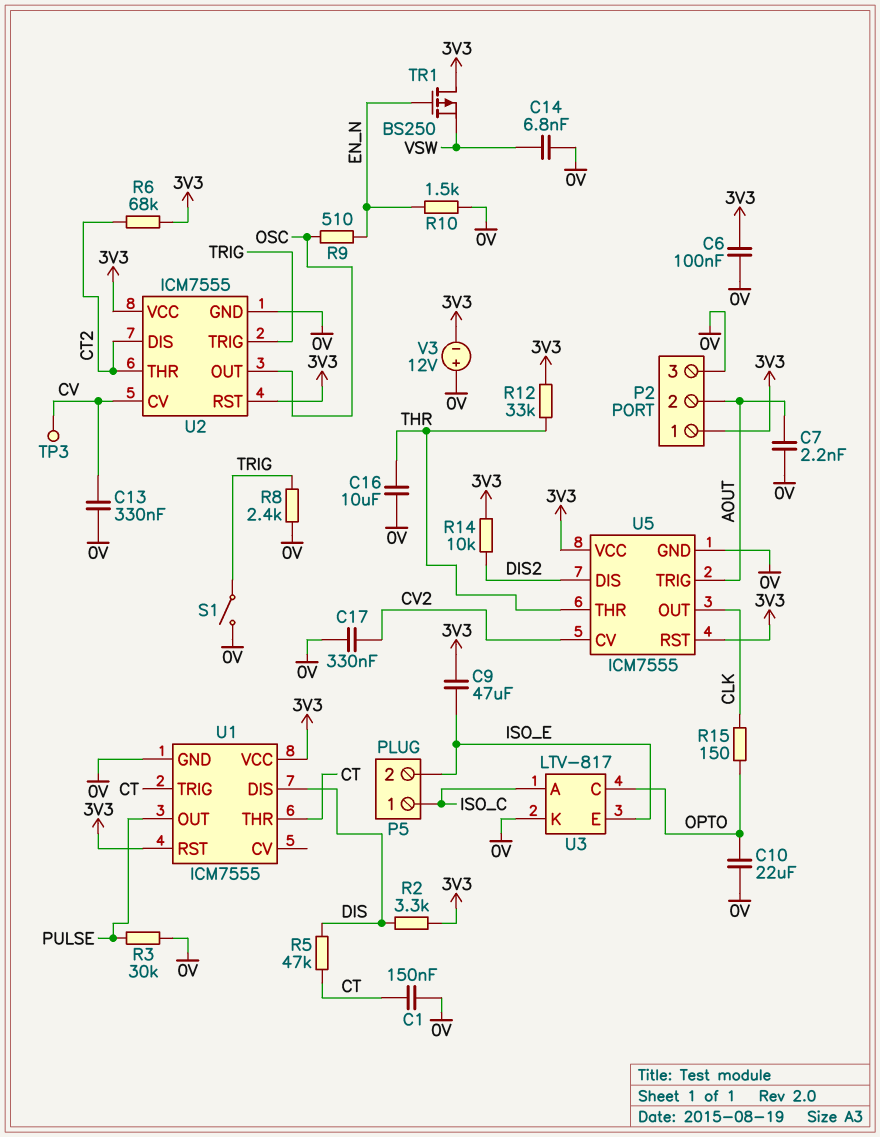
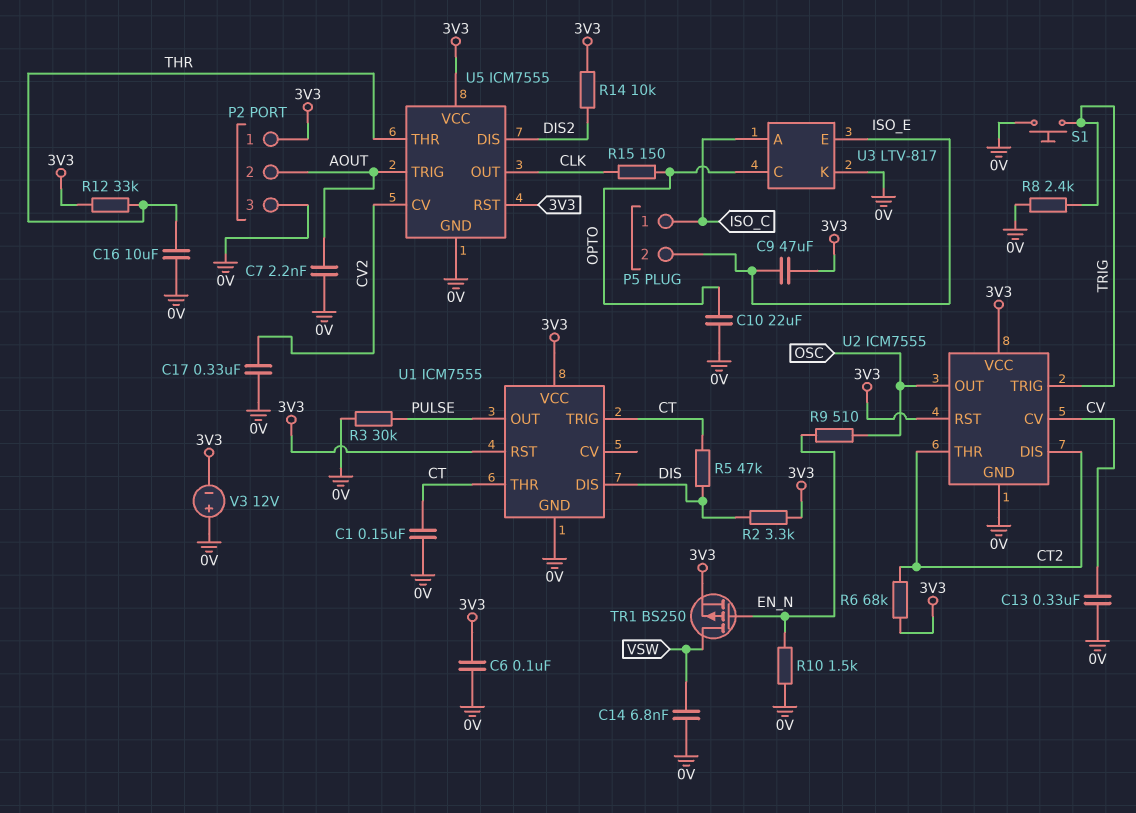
S1: switch (0V, TRIG) -> button (0V, TRIG)
TP3: test point (CV) -> none
TR1: PMOS BS250 (G EN_N, D 3V3, S VSW) -> PMOS BS250 (G EN_N, D VSW, S 3V3)

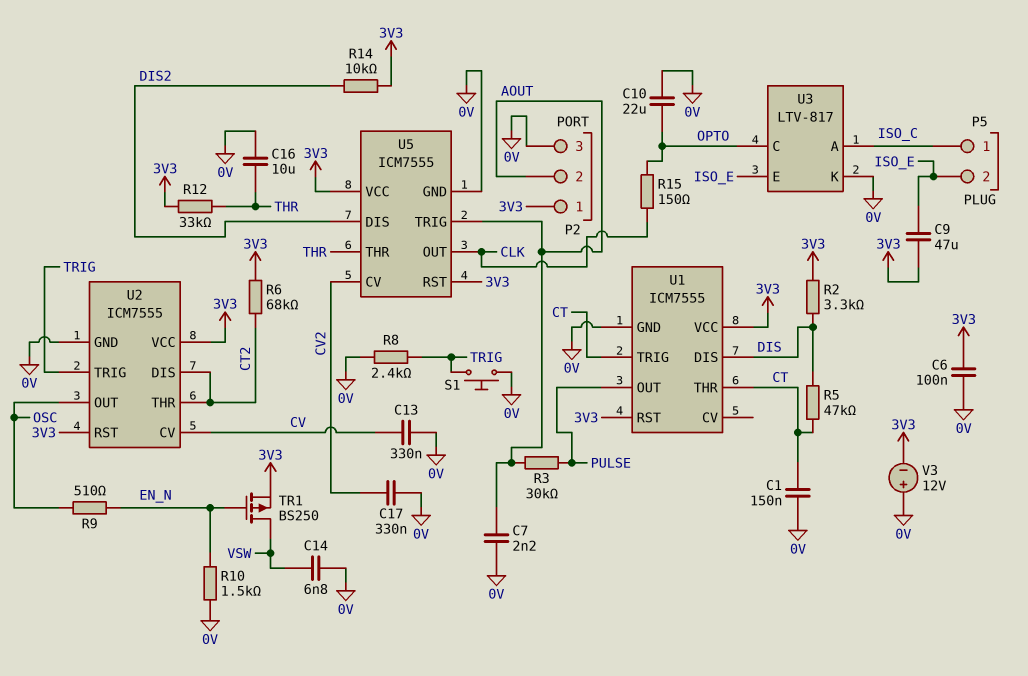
R3: 30k (0V, PULSE) -> 30k (AOUT, PULSE)

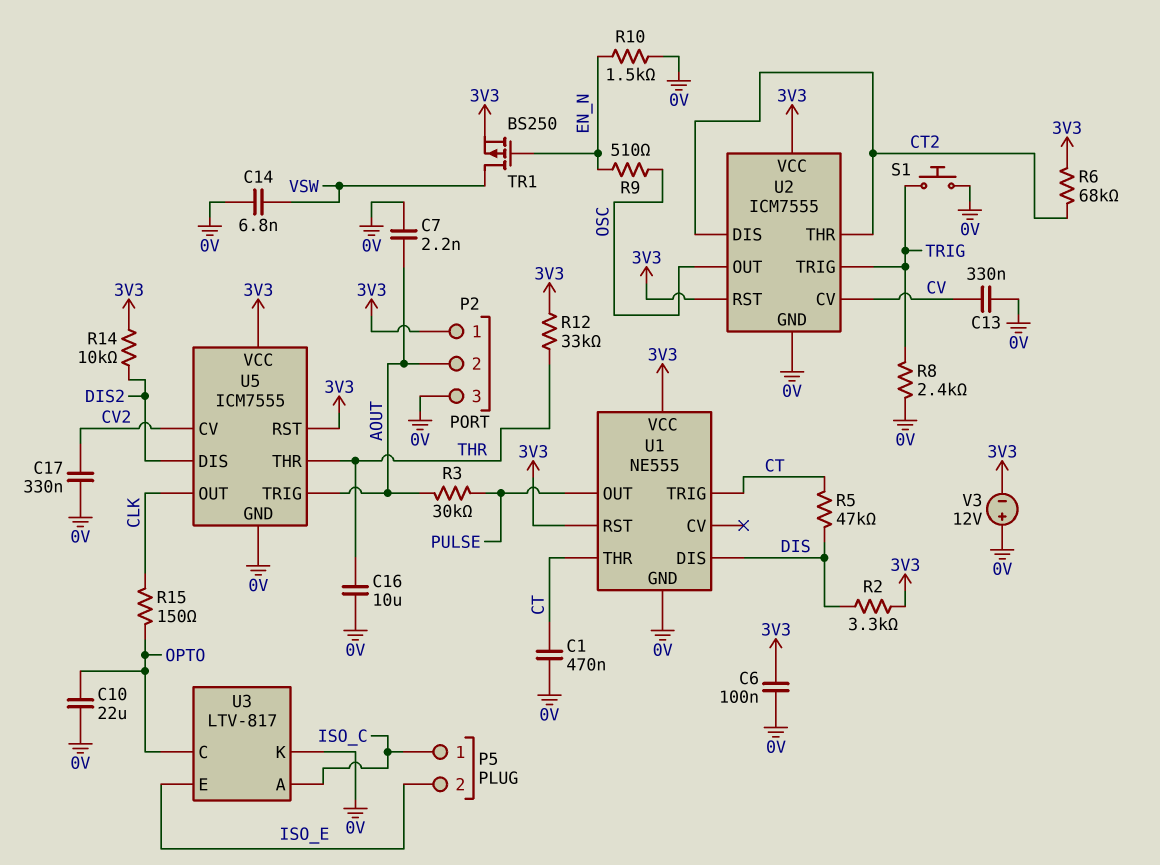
C1: 150nF (0V, CT) -> 470nF (0V, CT)
C9: 47uF (3V3, ISO_E) -> none
U1: ICM7555 -> NE555

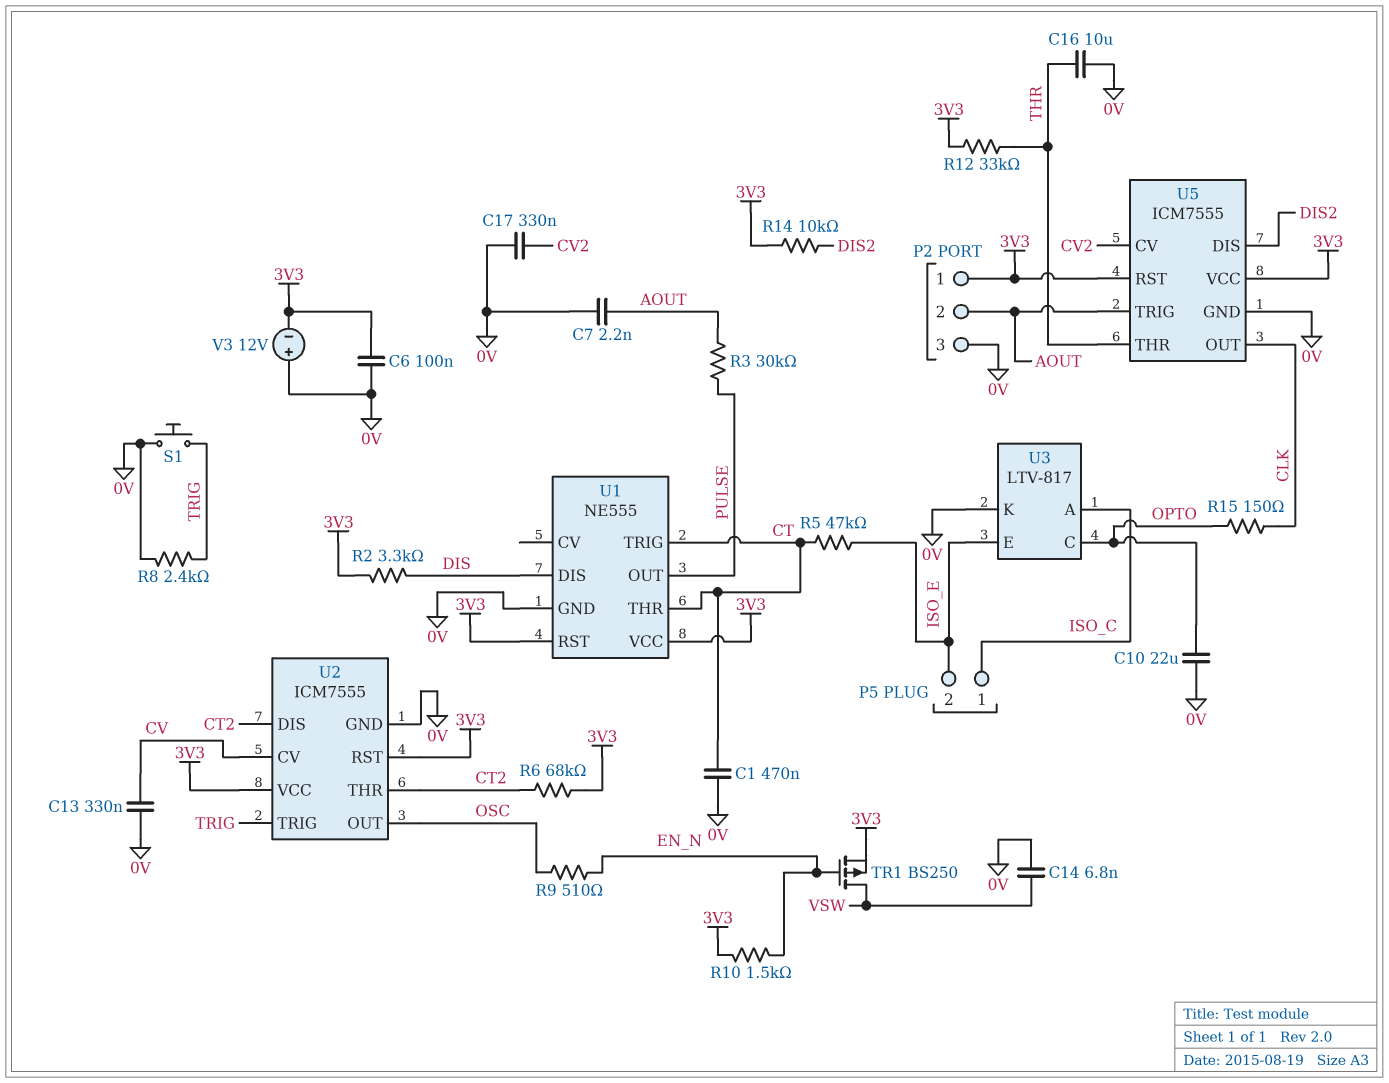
R5: 47k (CT, DIS) -> 47k (CT, ISO_E)
R10: 1.5k (0V, EN_N) -> 1.5k (3V3, EN_N)

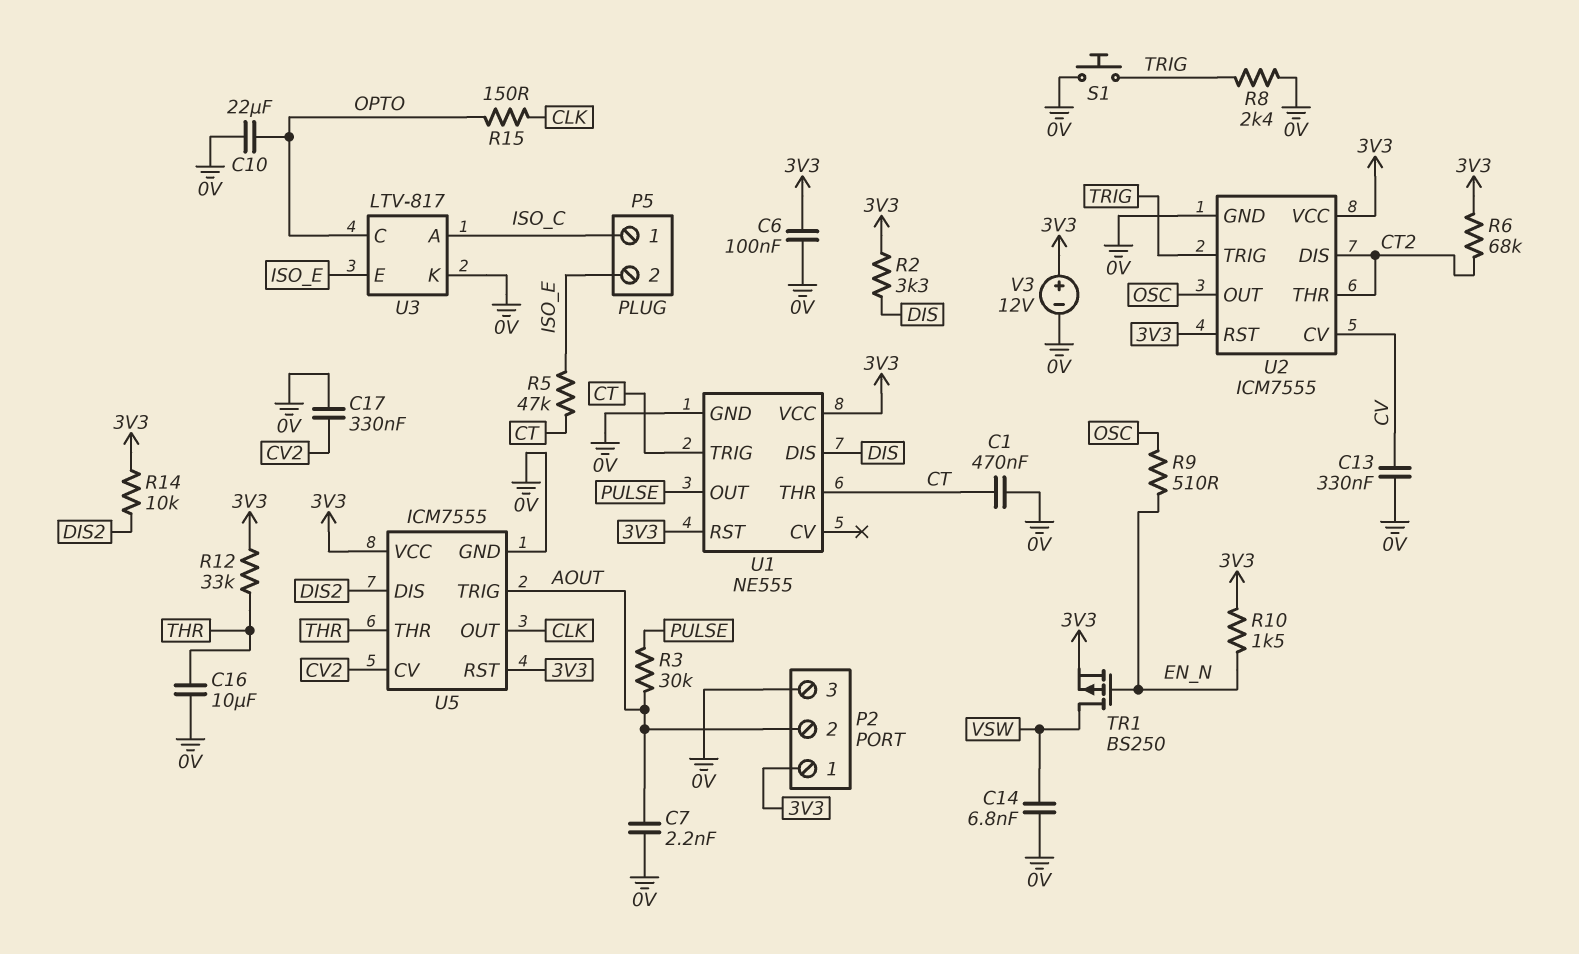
V3: 12V (plus 0V, minus 3V3) -> 12V (plus 3V3, minus 0V)

